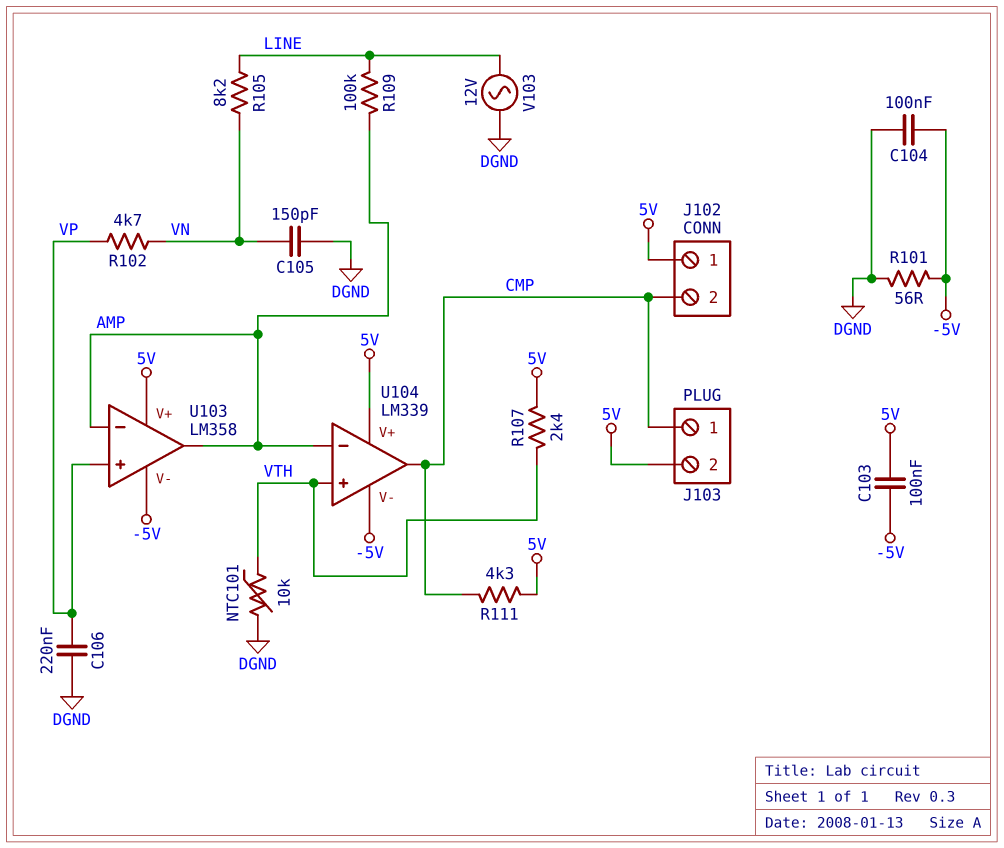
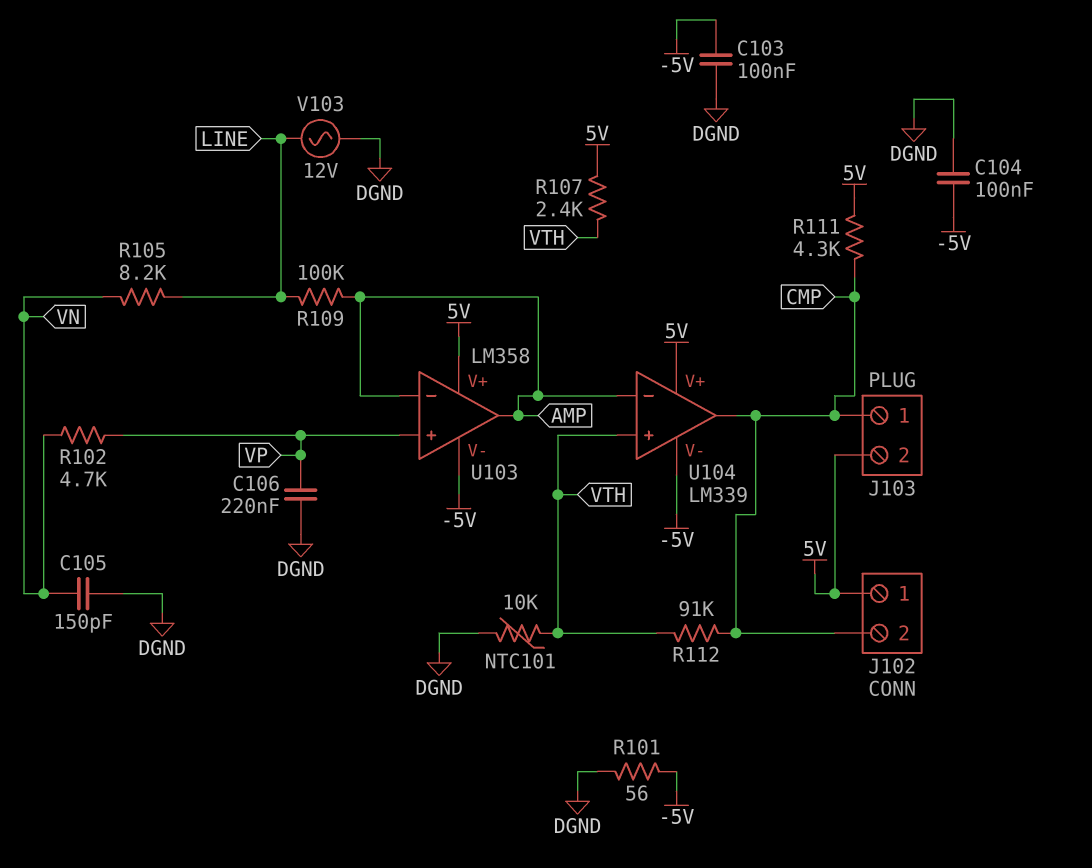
C103: 100nF (-5V, 5V) -> 100nF (-5V, DGND)
R112: none -> 91k (CMP, VTH)

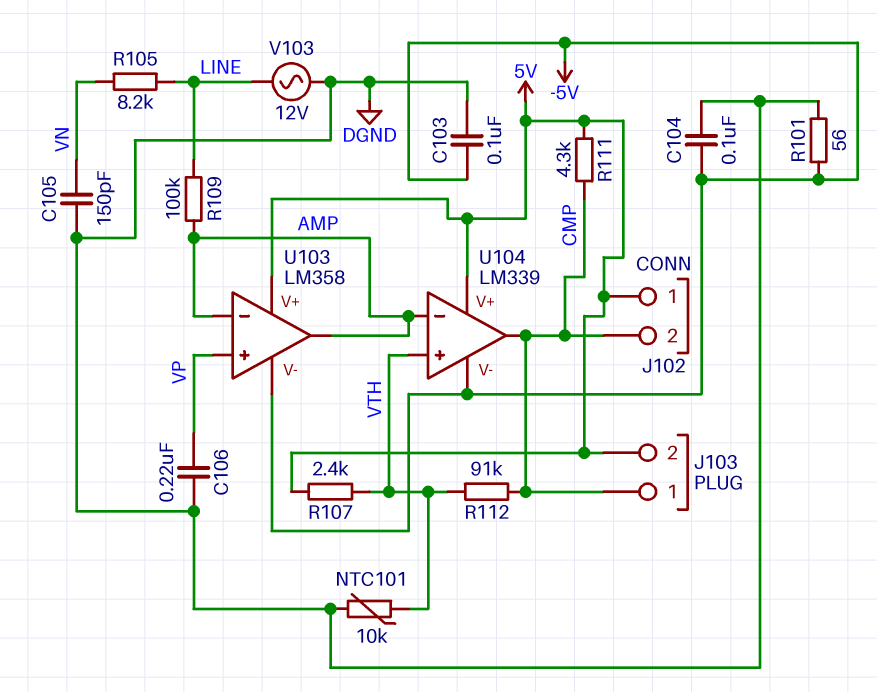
R102: 4.7k (VN, VP) -> none

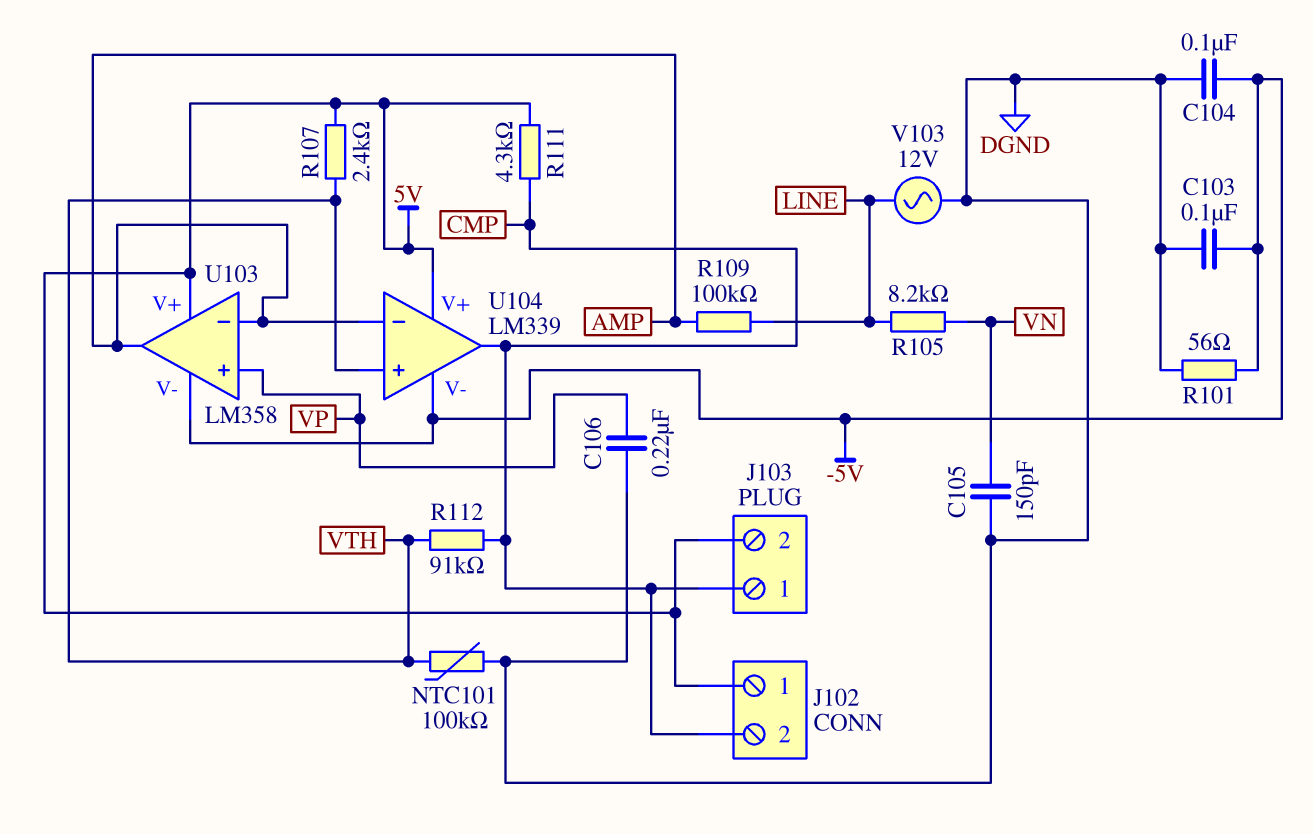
NTC101: 10k (DGND, VTH) -> 100k (DGND, VTH)

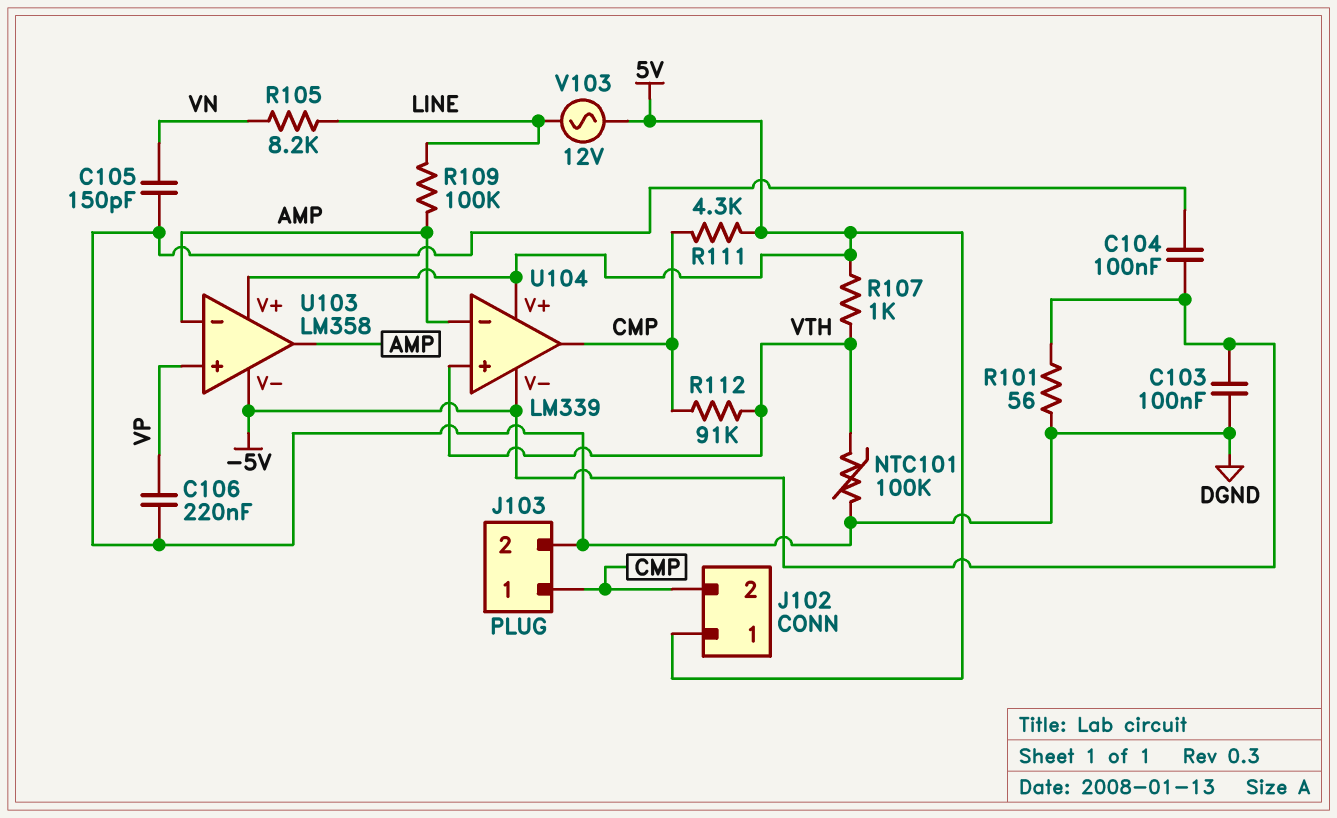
J103 pin 2: 5V -> DGND
R107: 2.4k (5V, VTH) -> 1k (5V, VTH)
V103: AC 12V (DGND, LINE) -> AC 12V (5V, LINE)

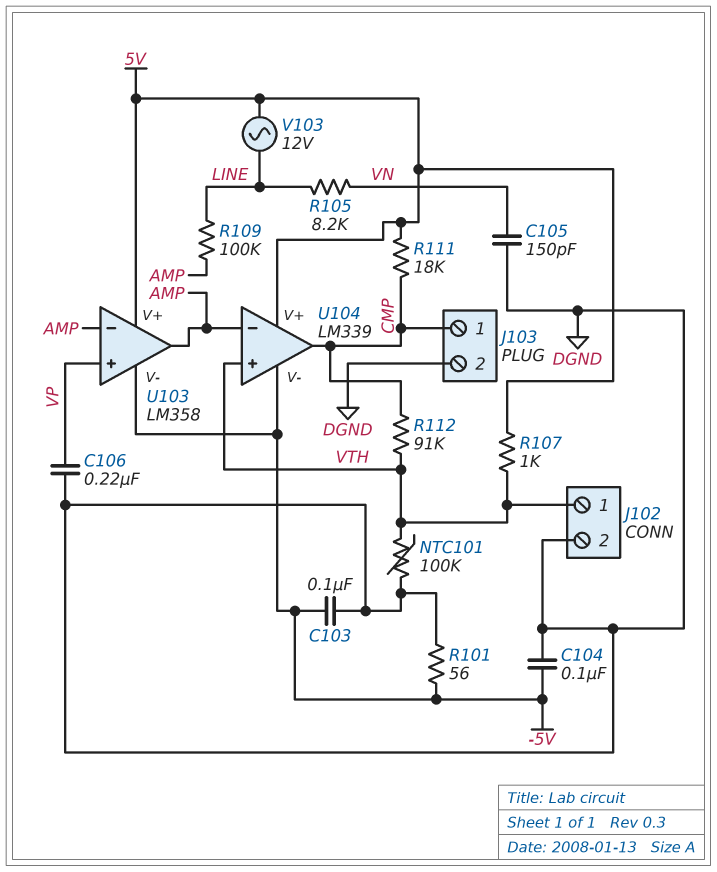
J102 pin 1: 5V -> VTH
J102 pin 2: CMP -> DGND
R111: 4.3k (5V, CMP) -> 18k (5V, CMP)

